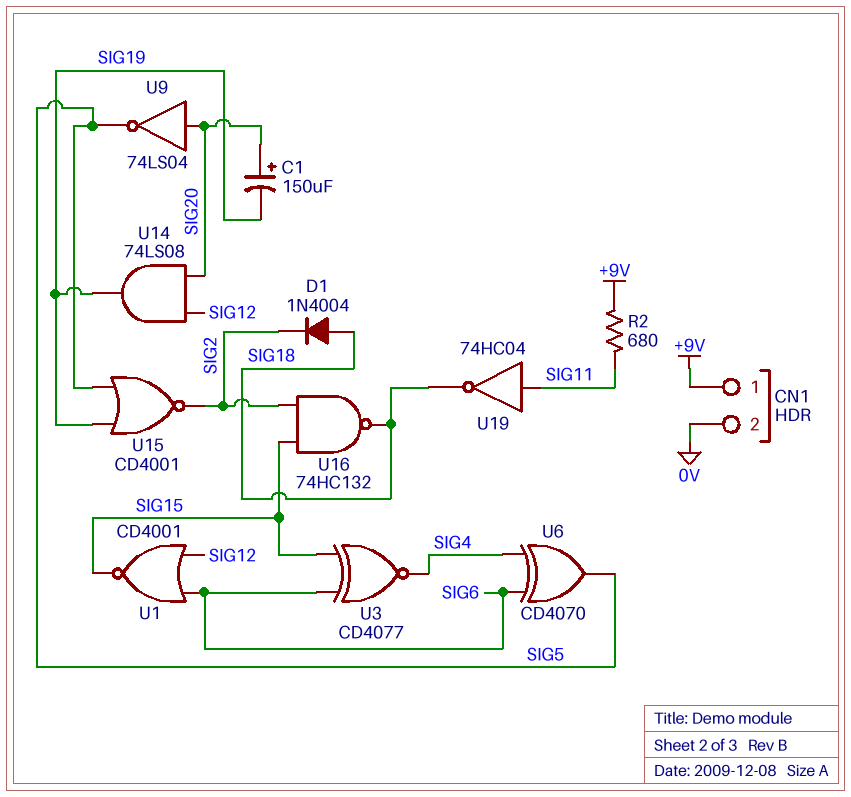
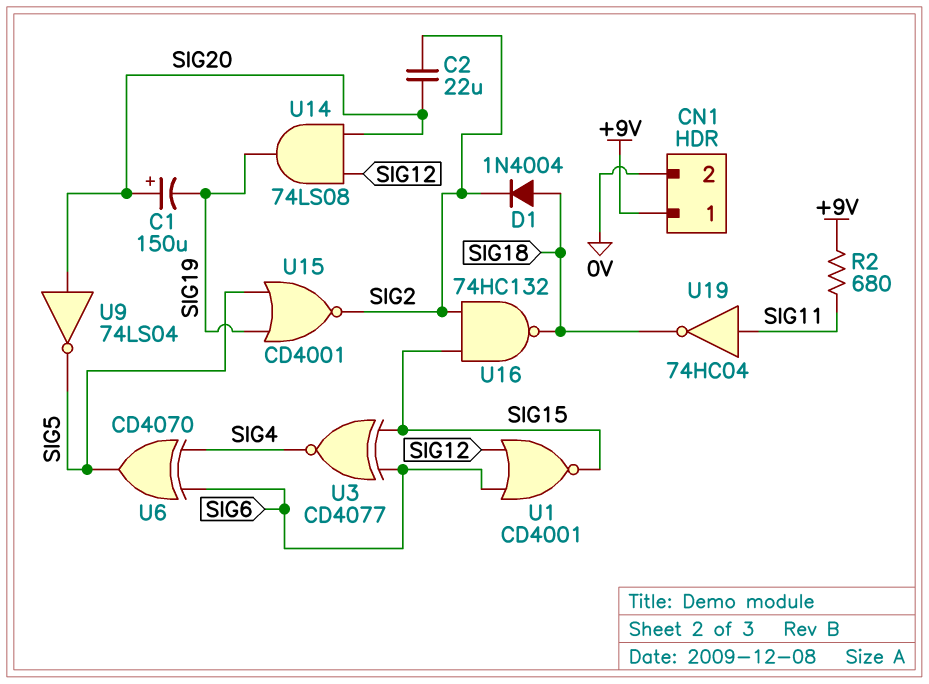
C2: none -> 22uF (SIG2, SIG20)

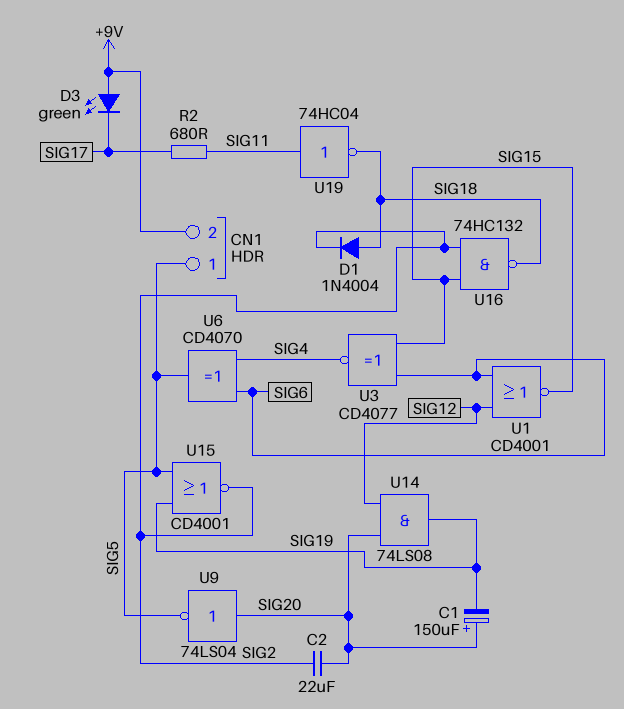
CN1 pin 1: +9V -> SIG5
CN1 pin 2: 0V -> +9V
D3: none -> LED green (A +9V, K SIG17)
R2: 680 (+9V, SIG11) -> 680 (SIG11, SIG17)

